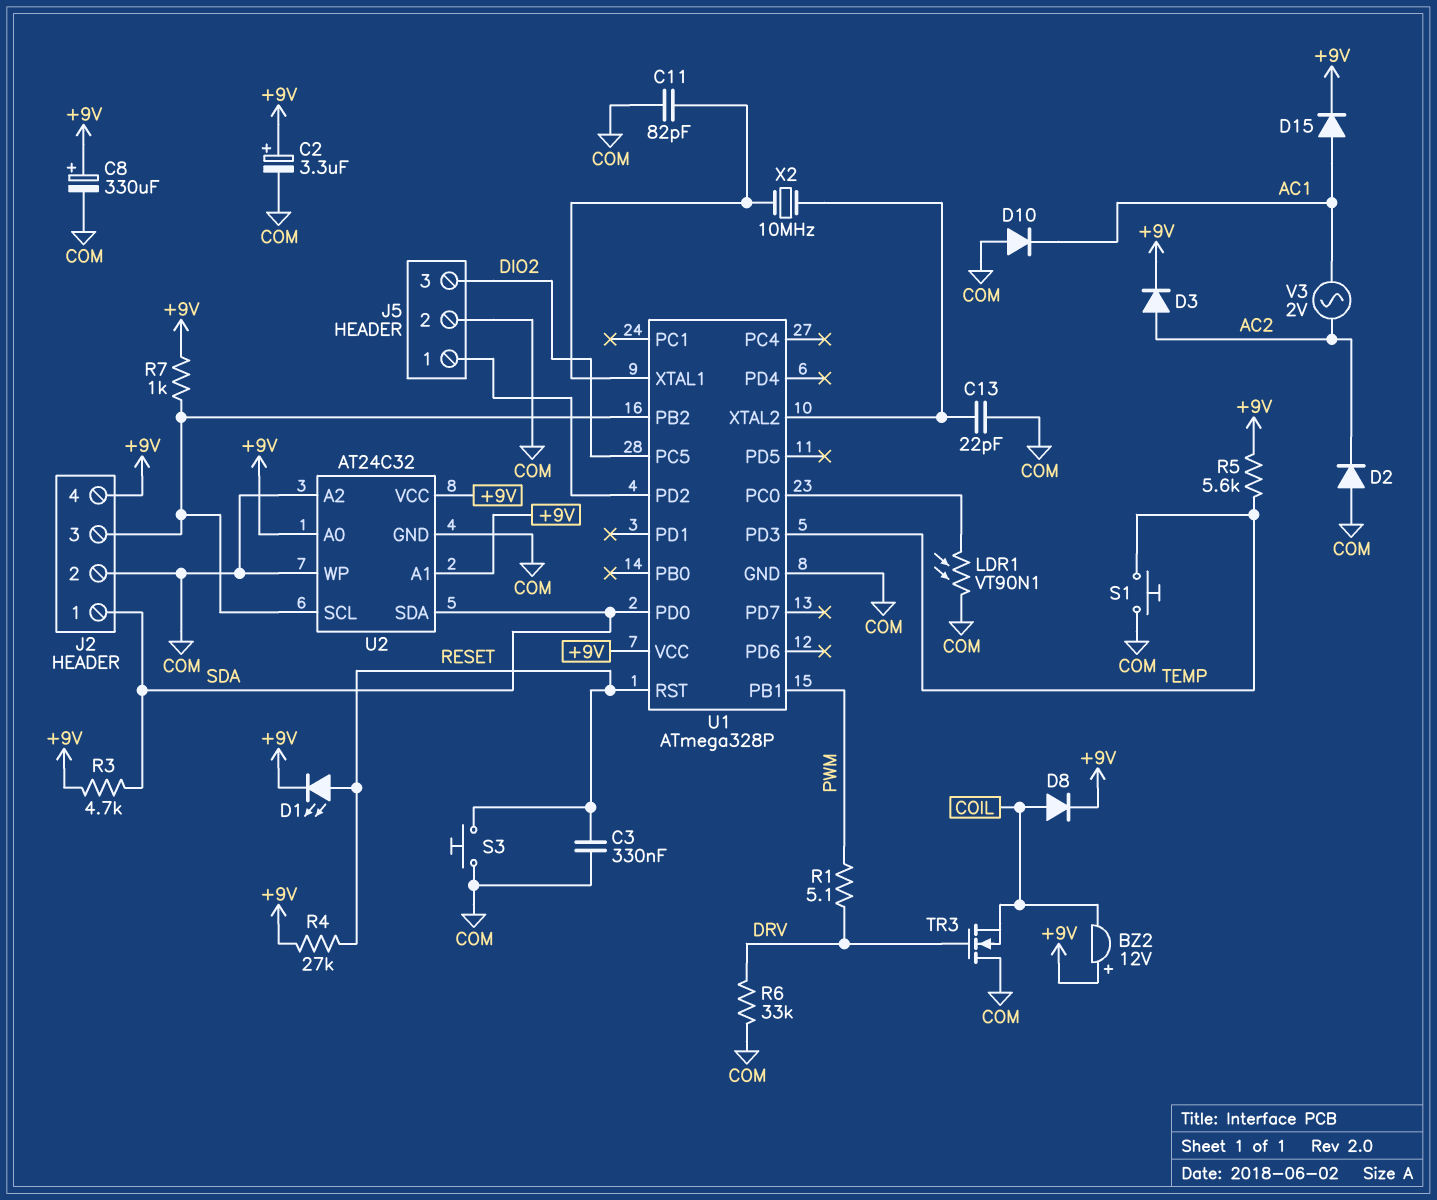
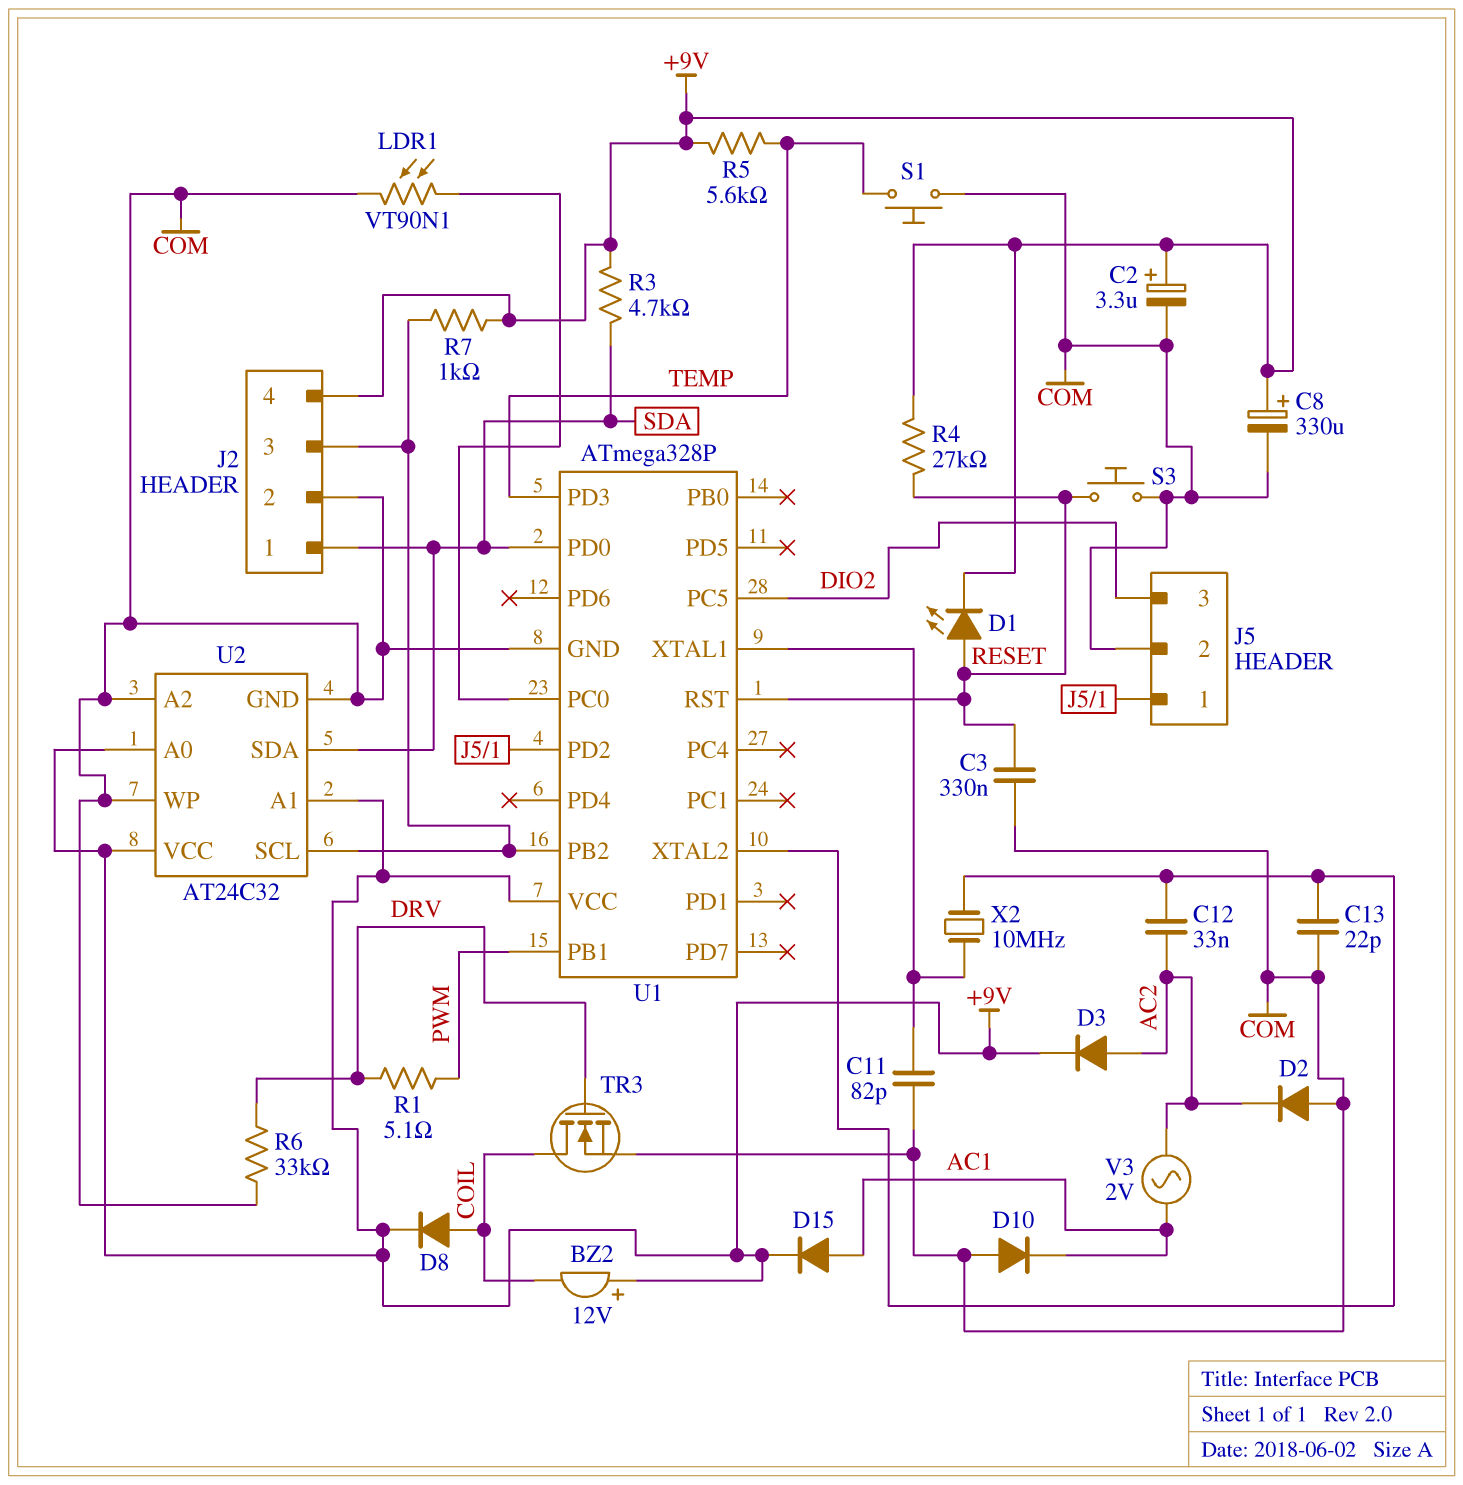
C12: none -> 33nF (AC2, U1/XTAL2)
TR3: NMOS (G DRV, D COM, S COIL) -> NMOS (G DRV, D COIL, S COM)

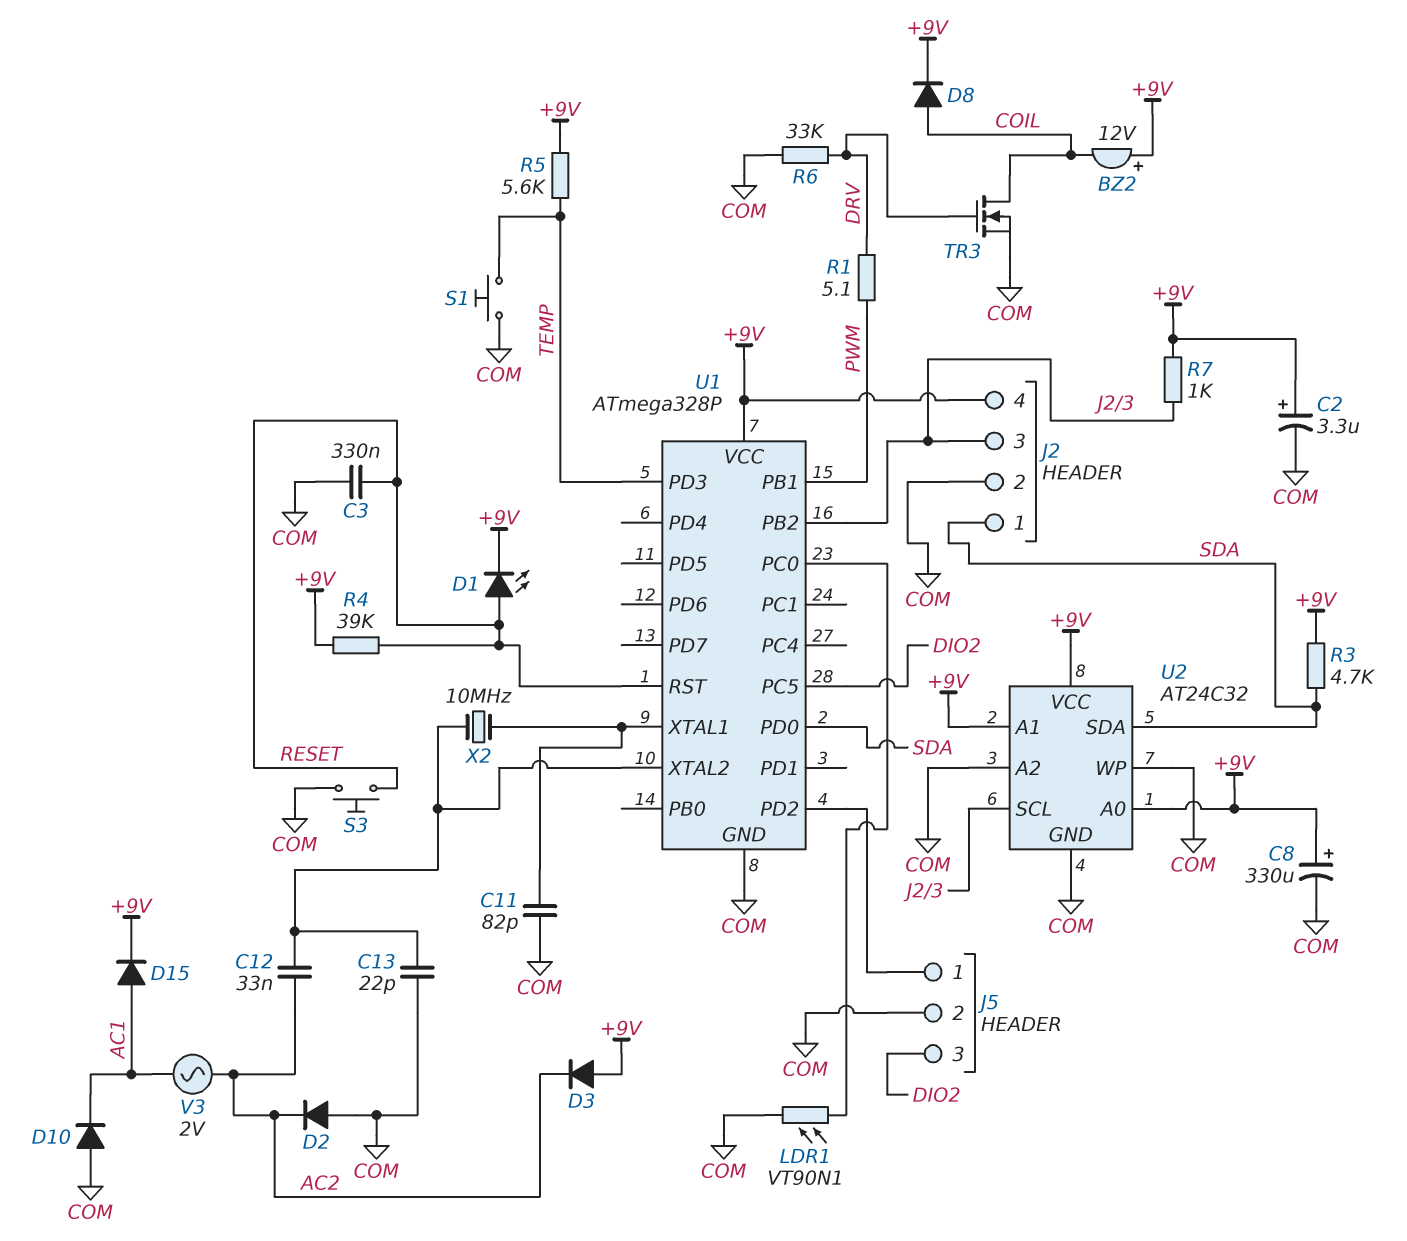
D3: diode (A AC2, K +9V) -> diode (A +9V, K AC2)
R4: 27k (+9V, RESET) -> 39k (+9V, RESET)

